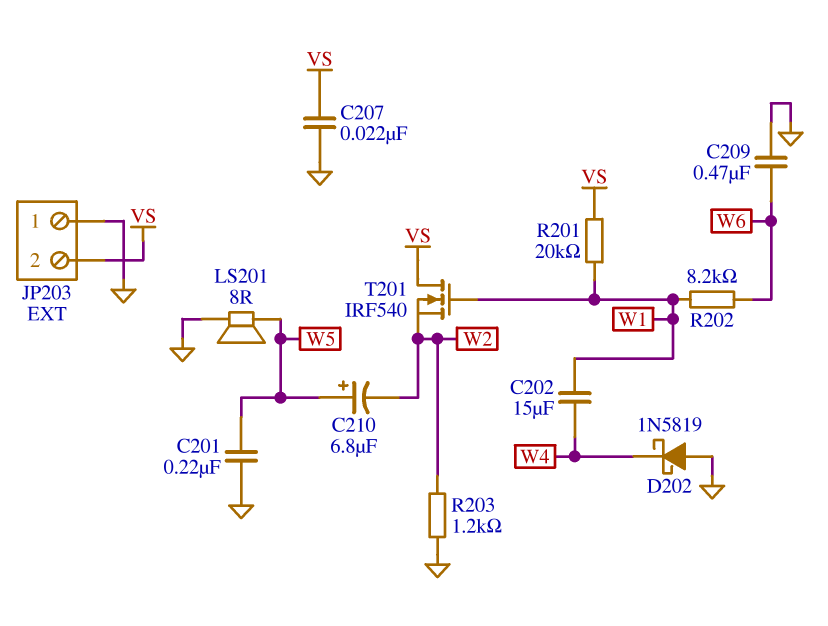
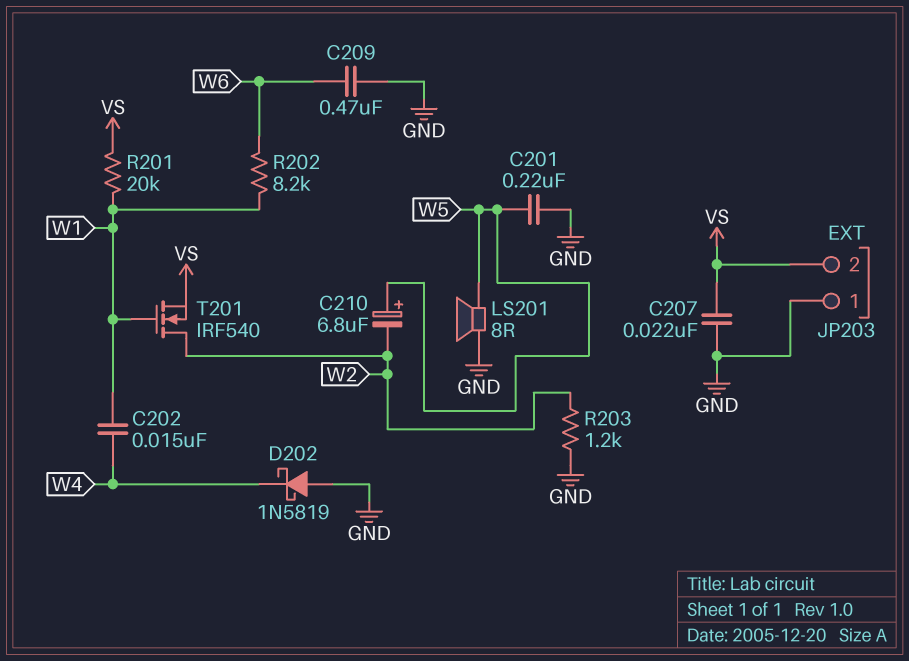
C202: 15uF (W1, W4) -> 15nF (W1, W4)
T201: NMOS IRF540 (G W1, D VS, S W2) -> NMOS IRF540 (G W1, D W2, S VS)

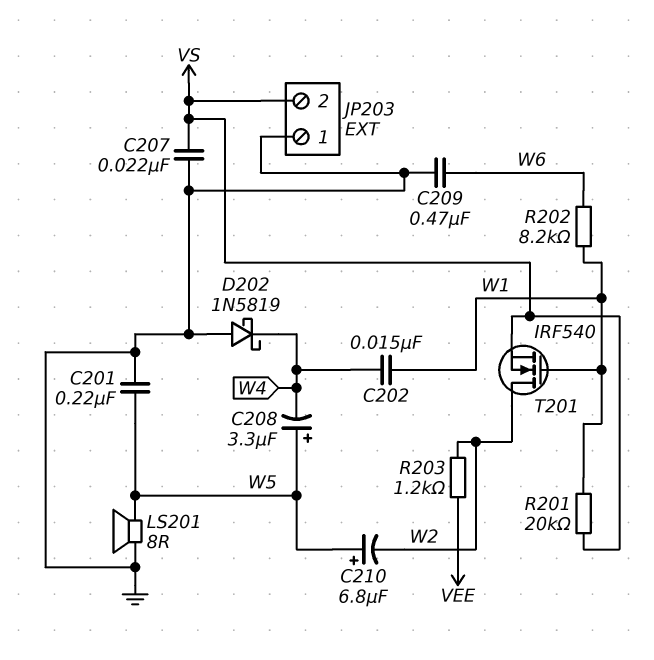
C208: none -> 3.3uF (plus W5, minus W4)
R203: 1.2k (GND, W2) -> 1.2k (VEE, W2)

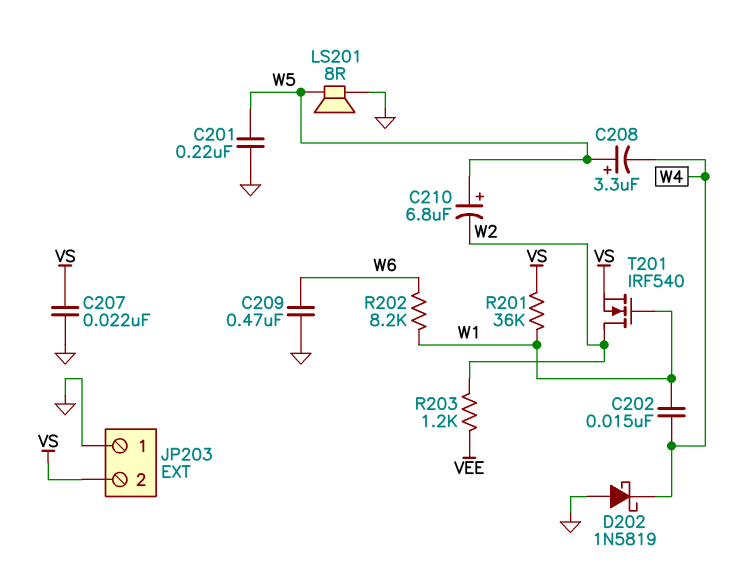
R201: 20k (VS, W1) -> 36k (VS, W1)

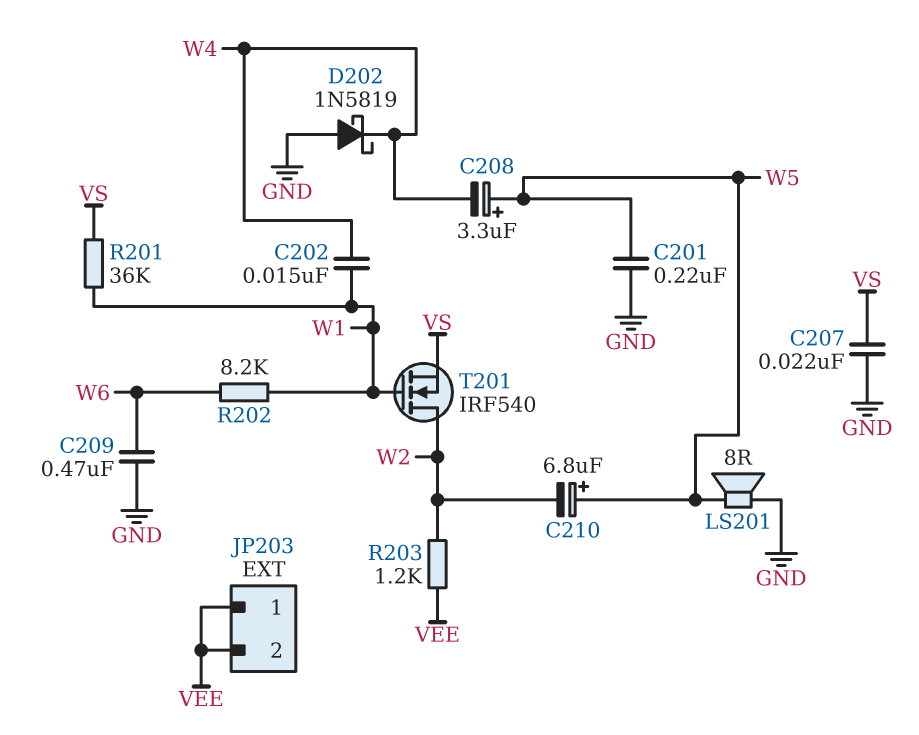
JP203 pin 1: GND -> VEE
JP203 pin 2: VS -> VEE

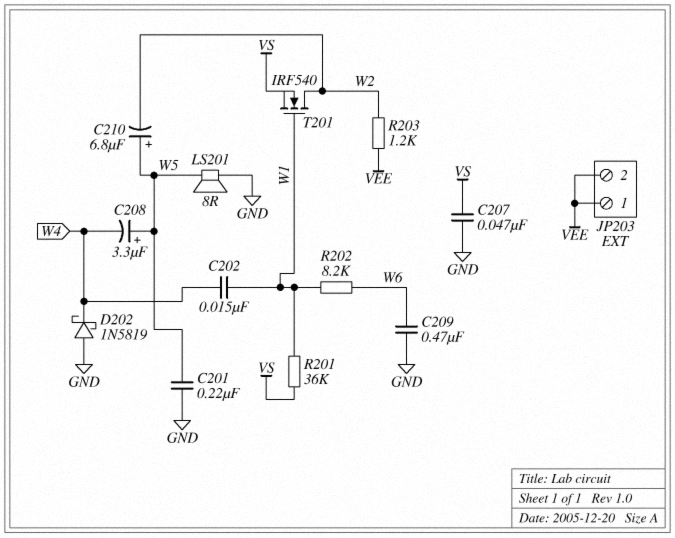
C207: 22nF (GND, VS) -> 47nF (GND, VS)

